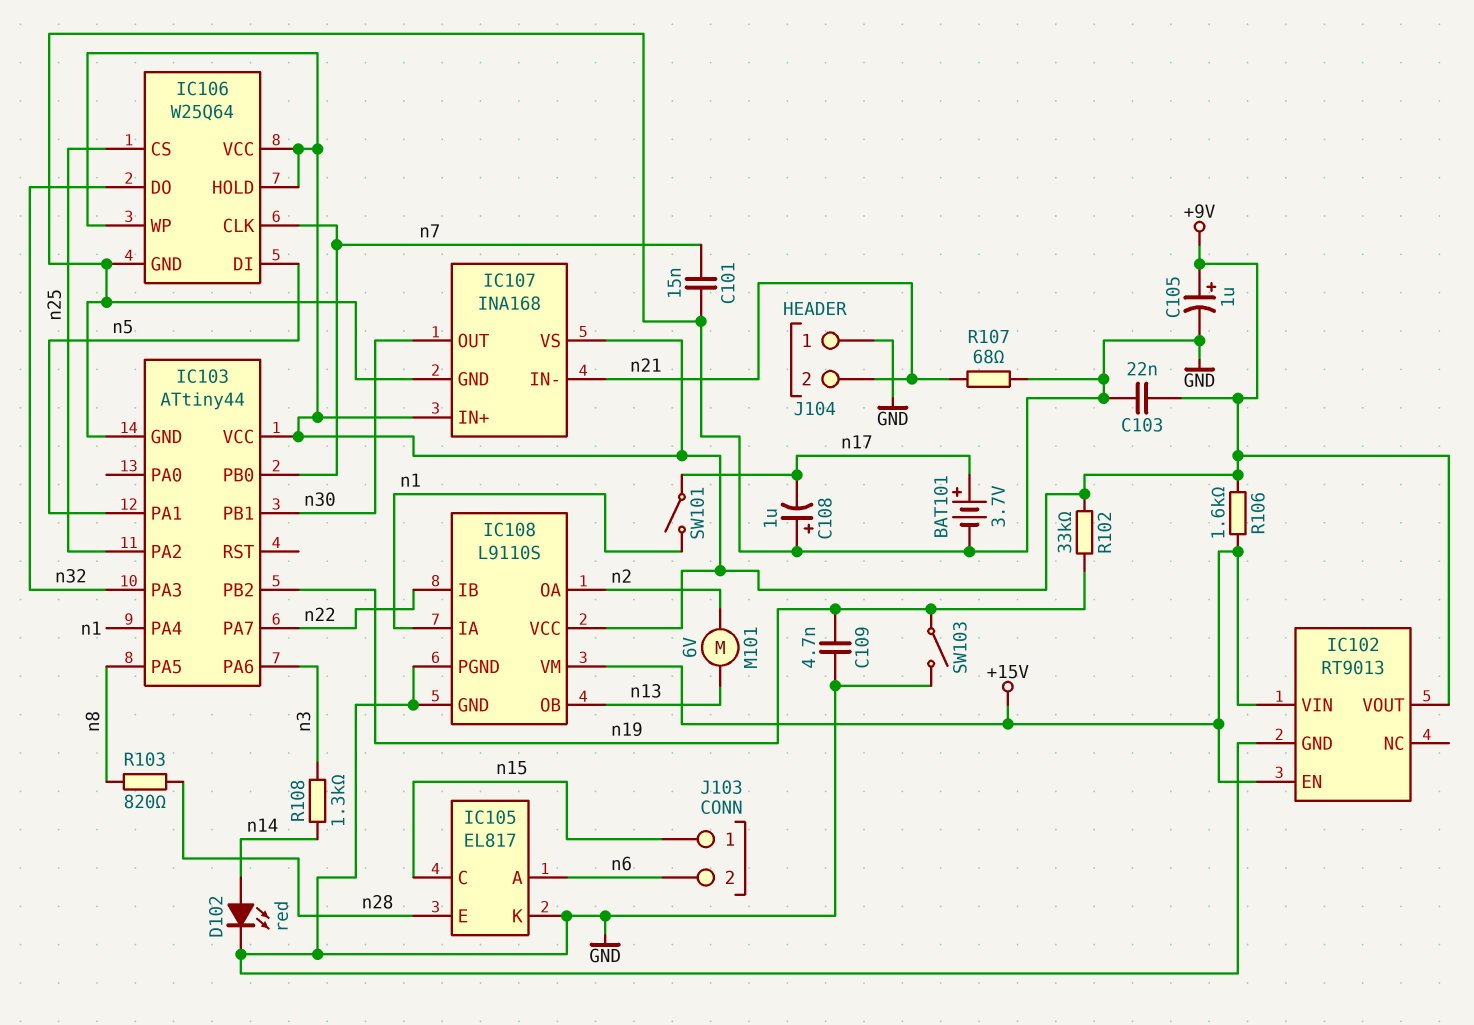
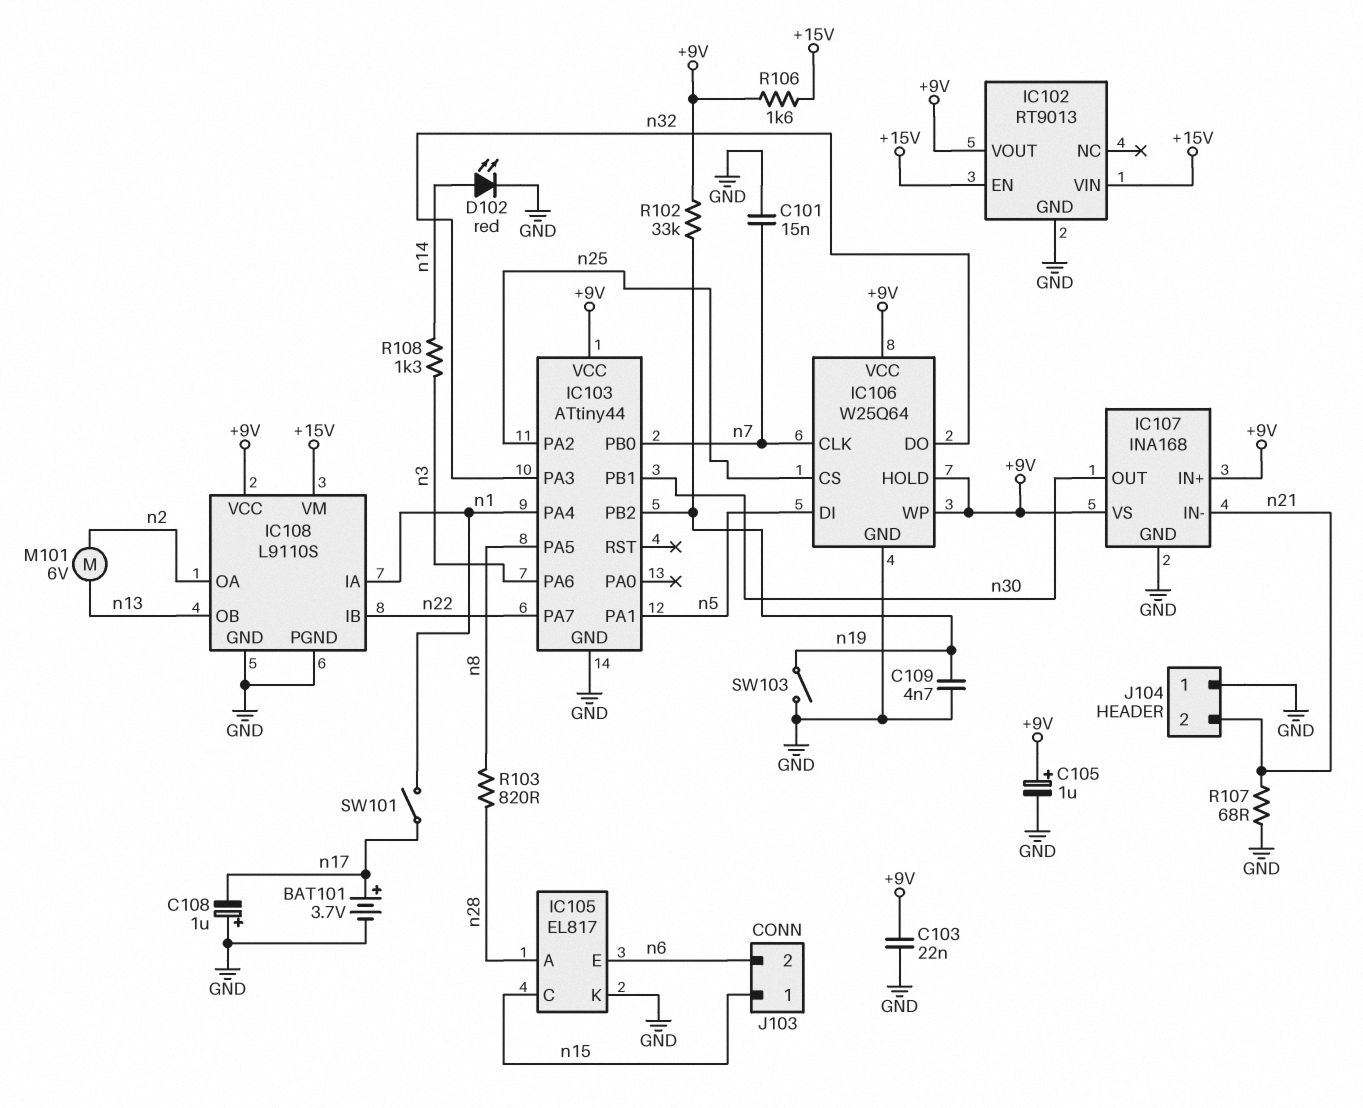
IC105 pin A: n6 -> n28
IC105 pin E: n28 -> n6

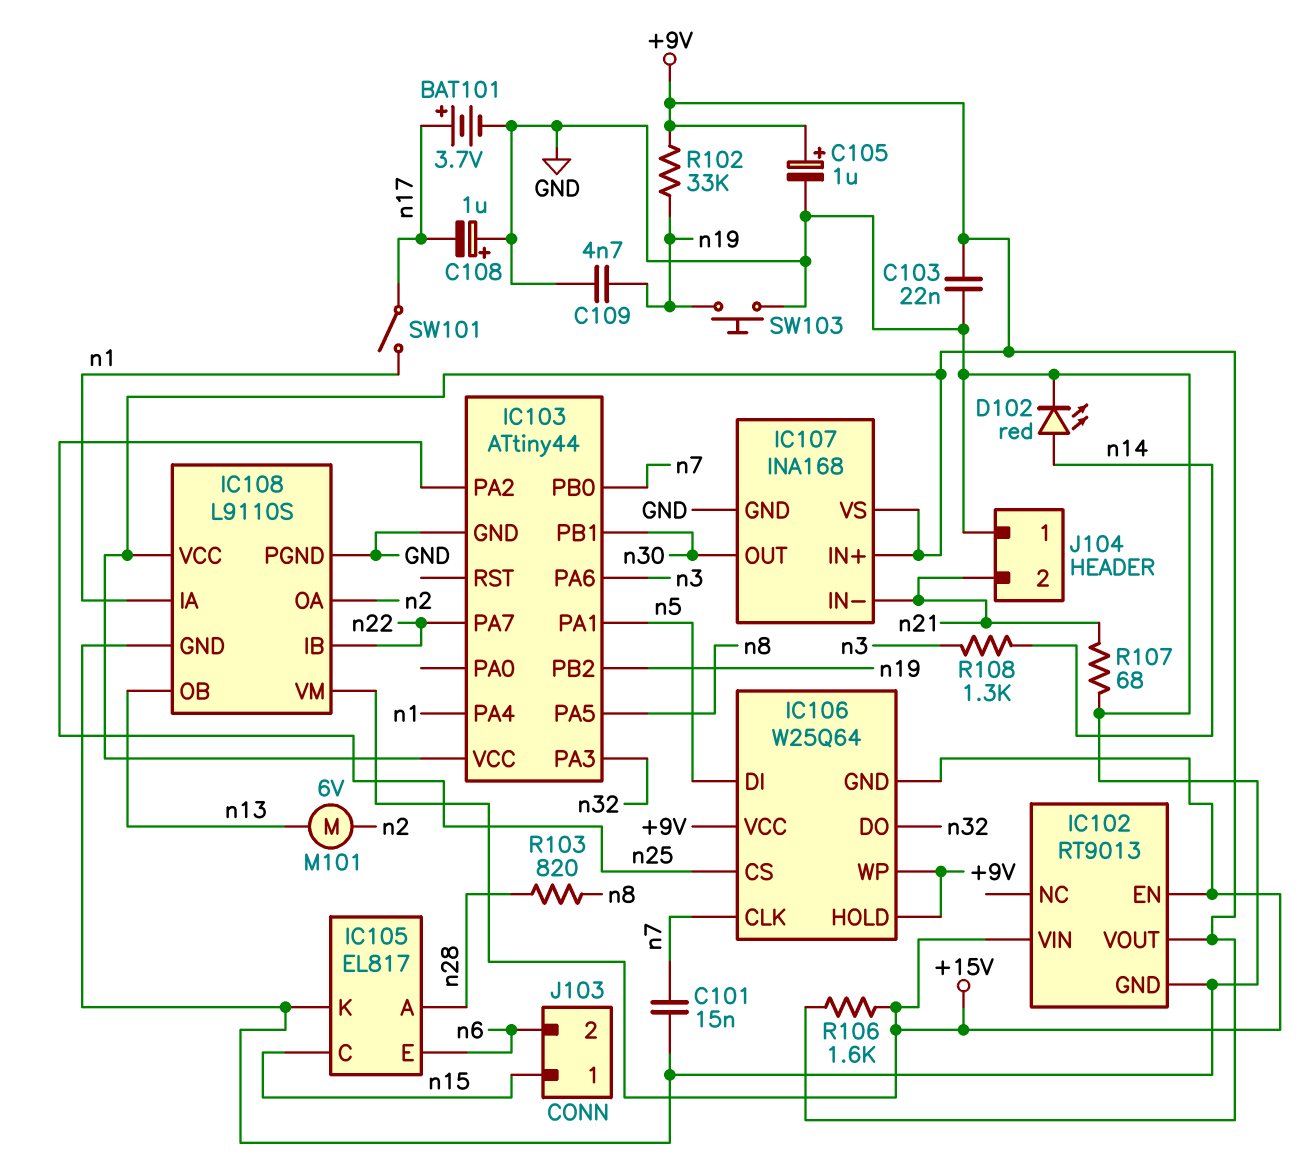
IC106 pin GND: GND -> +15V
SW103: switch (GND, n19) -> button (GND, n19)

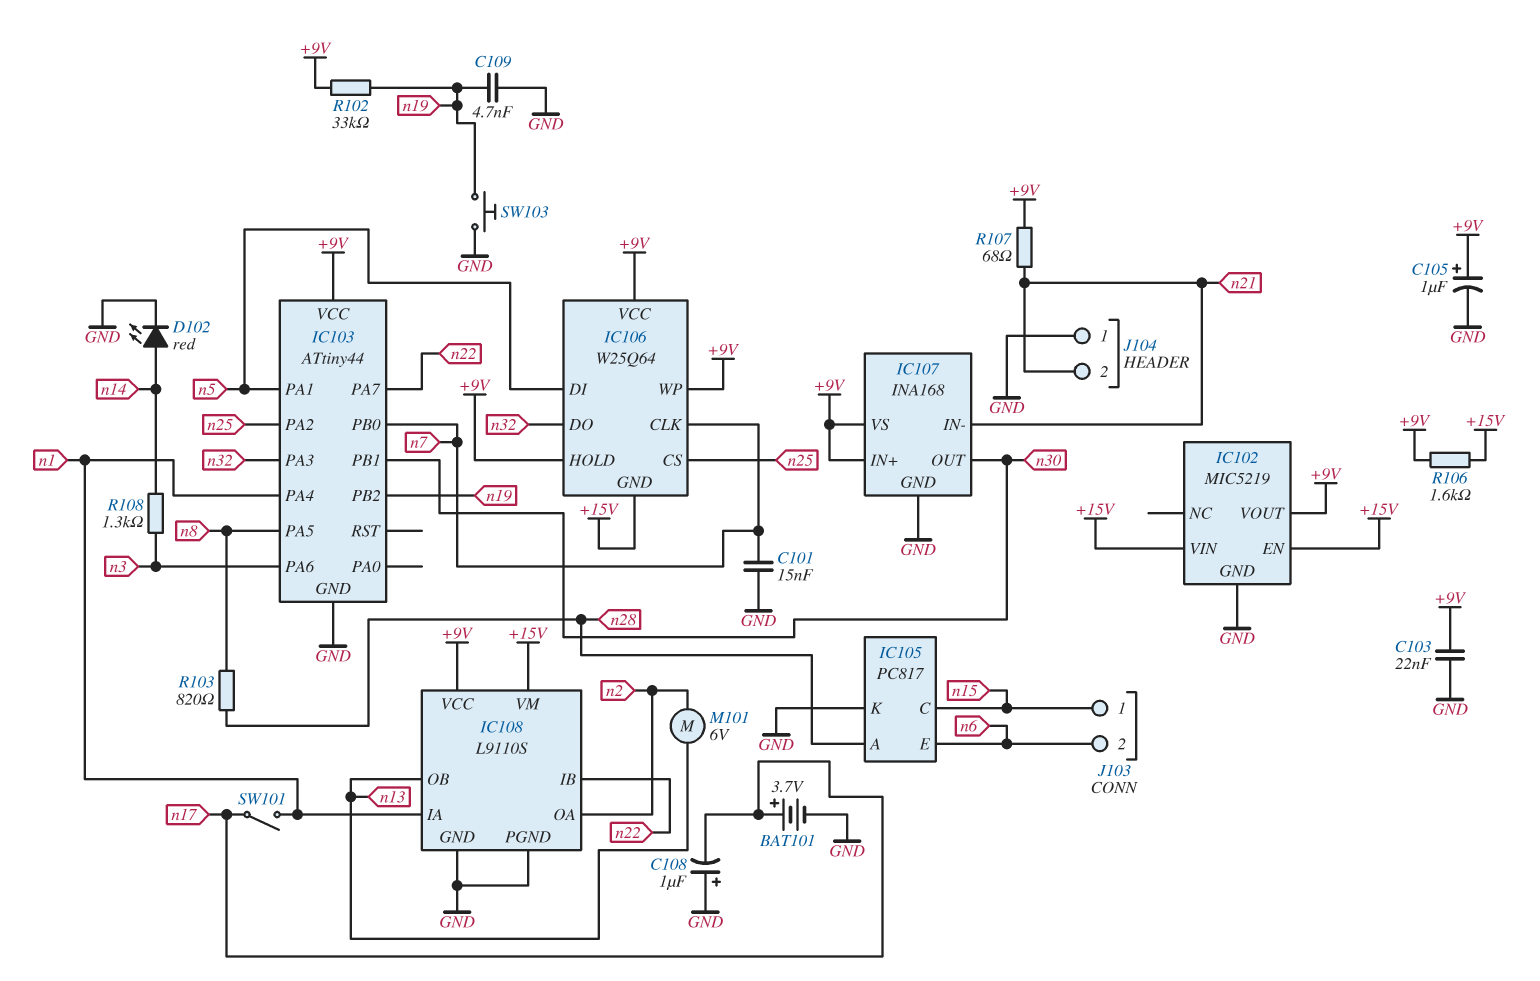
IC102: RT9013 -> MIC5219
IC105: EL817 -> PC817
R107: 68 (GND, n21) -> 68 (+9V, n21)

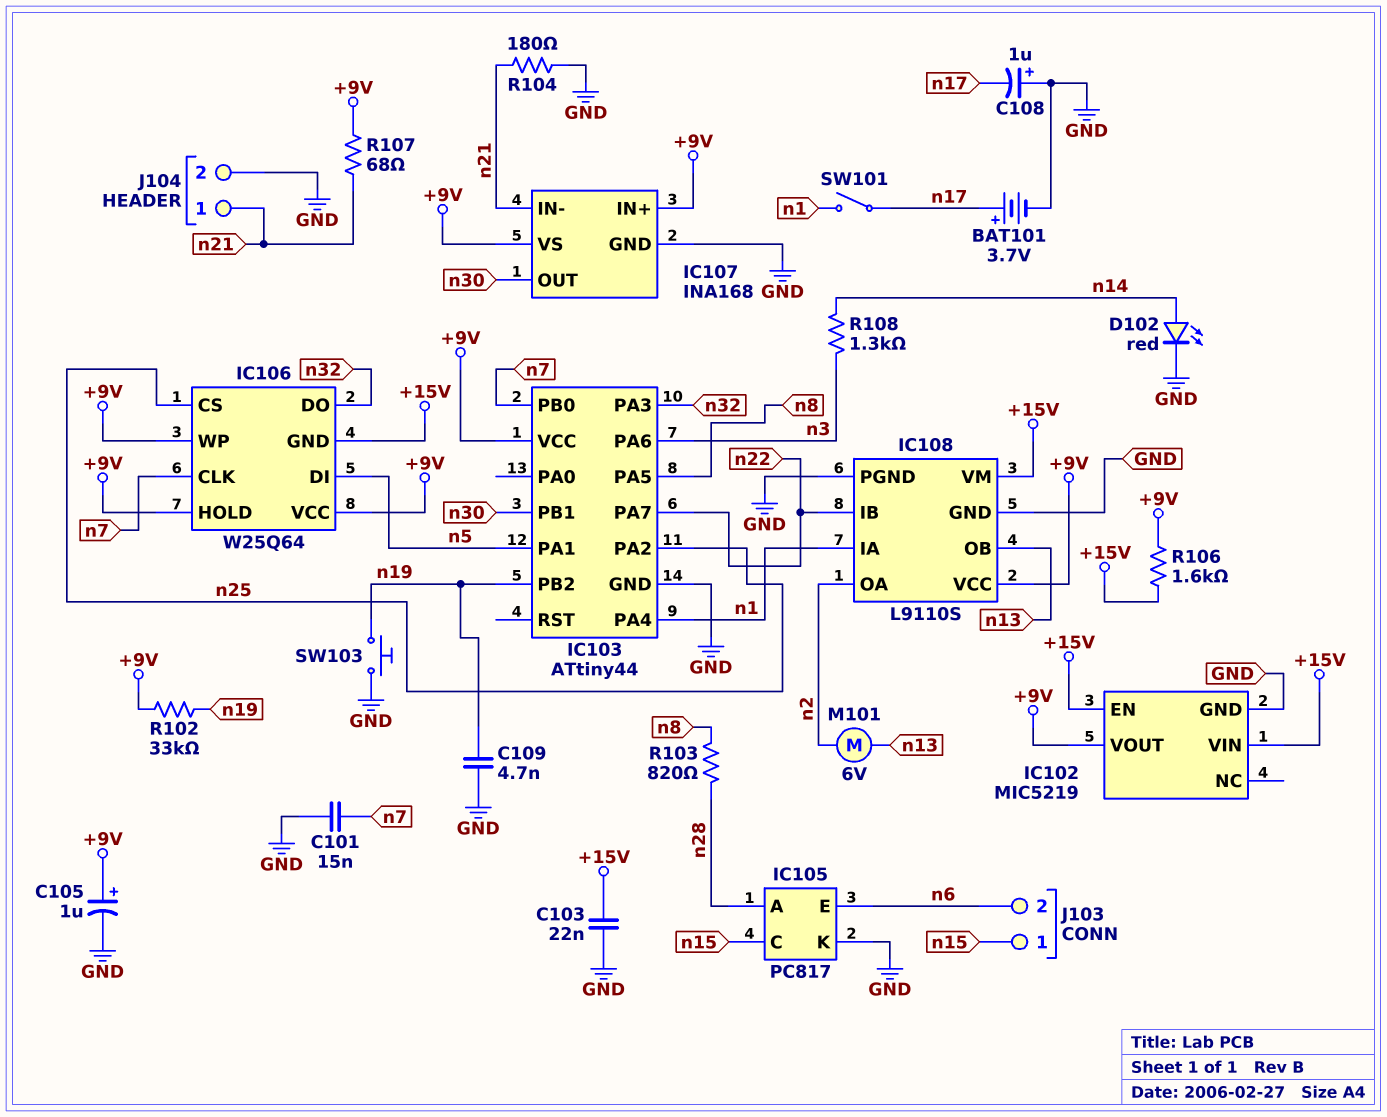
C103: 22nF (+9V, GND) -> 22nF (+15V, GND)
J104 pin 1: GND -> n21
J104 pin 2: n21 -> GND
R104: none -> 180 (GND, n21)

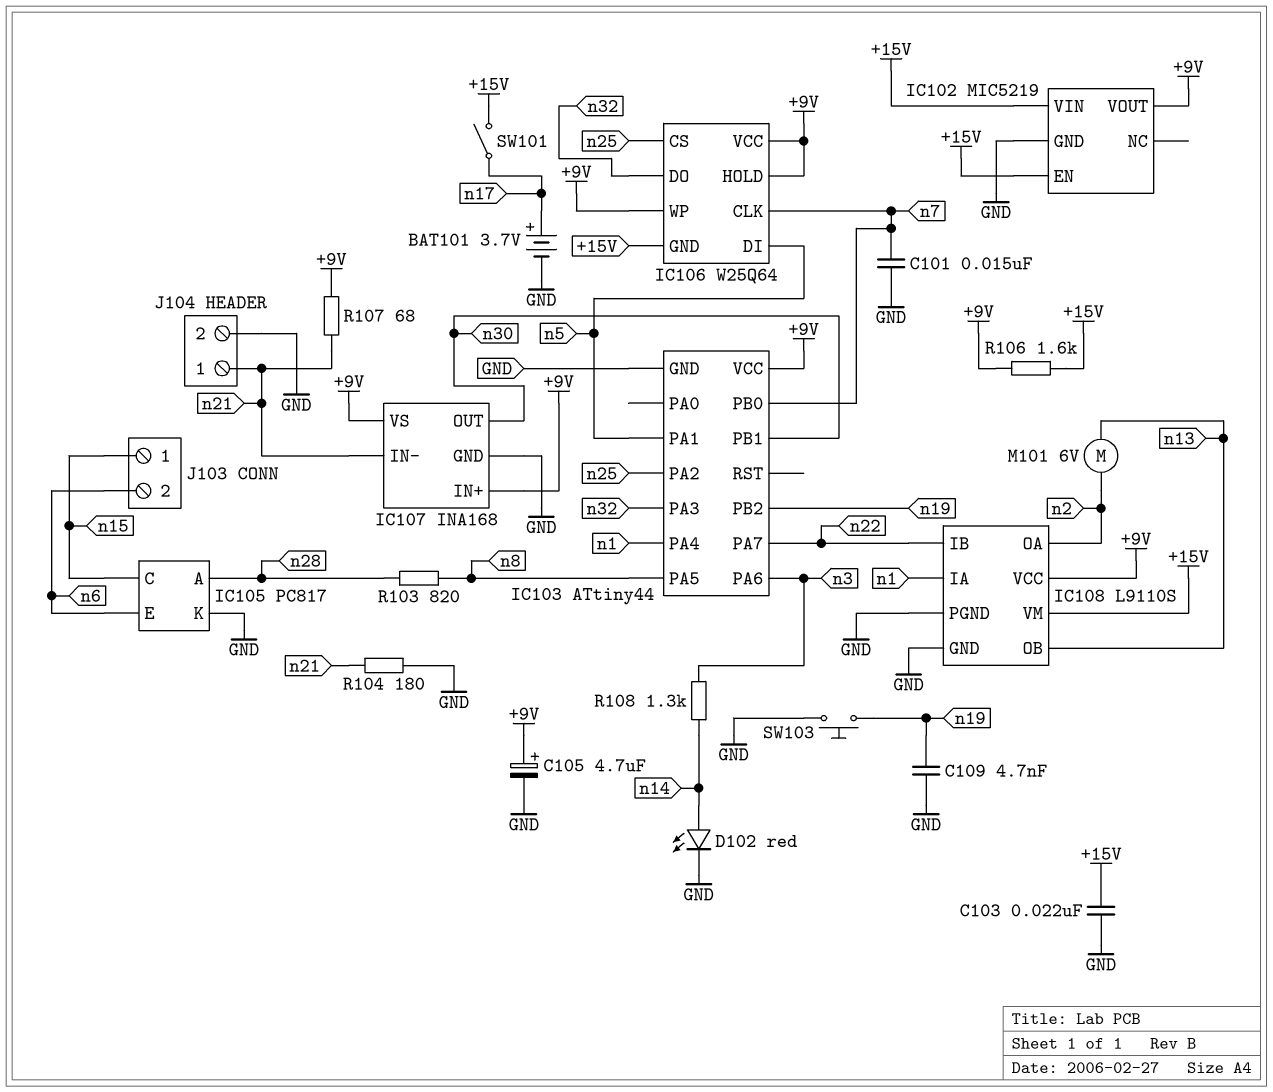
C105: 1uF (plus +9V, minus GND) -> 4.7uF (plus +9V, minus GND)
C108: 1uF (plus GND, minus n17) -> none
R102: 33k (+9V, n19) -> none
SW101: switch (n1, n17) -> switch (+15V, n17)

